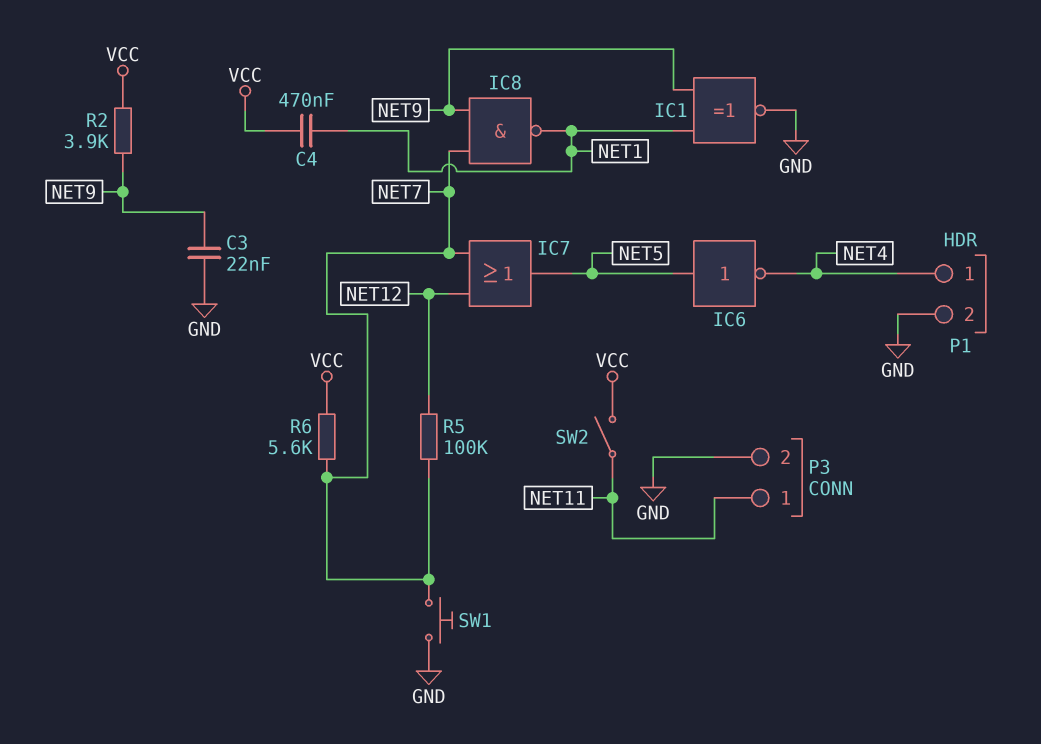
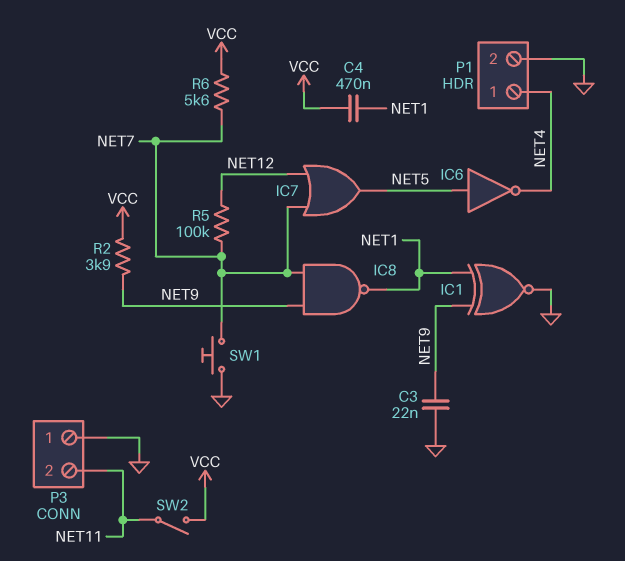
P3 pin 1: NET11 -> GND
P3 pin 2: GND -> NET11

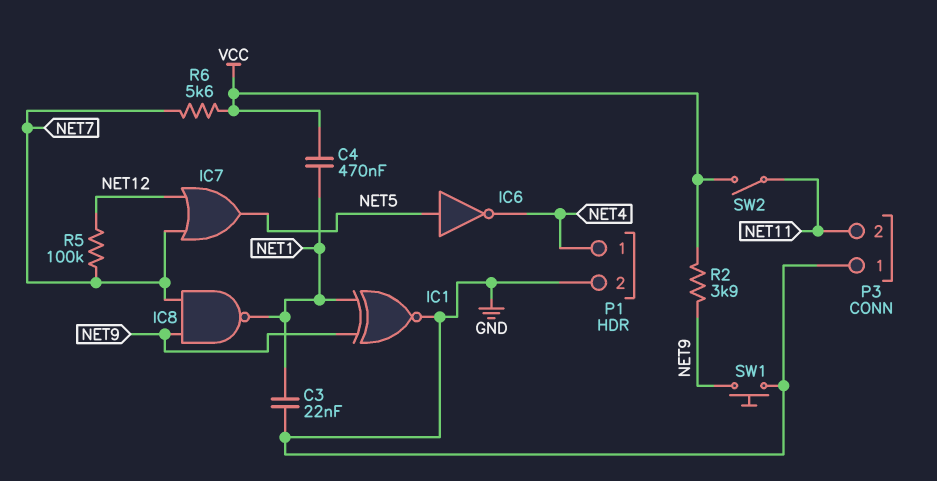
C3: 22nF (GND, NET9) -> 22nF (GND, NET1)
SW1: button (GND, NET7) -> button (GND, NET9)

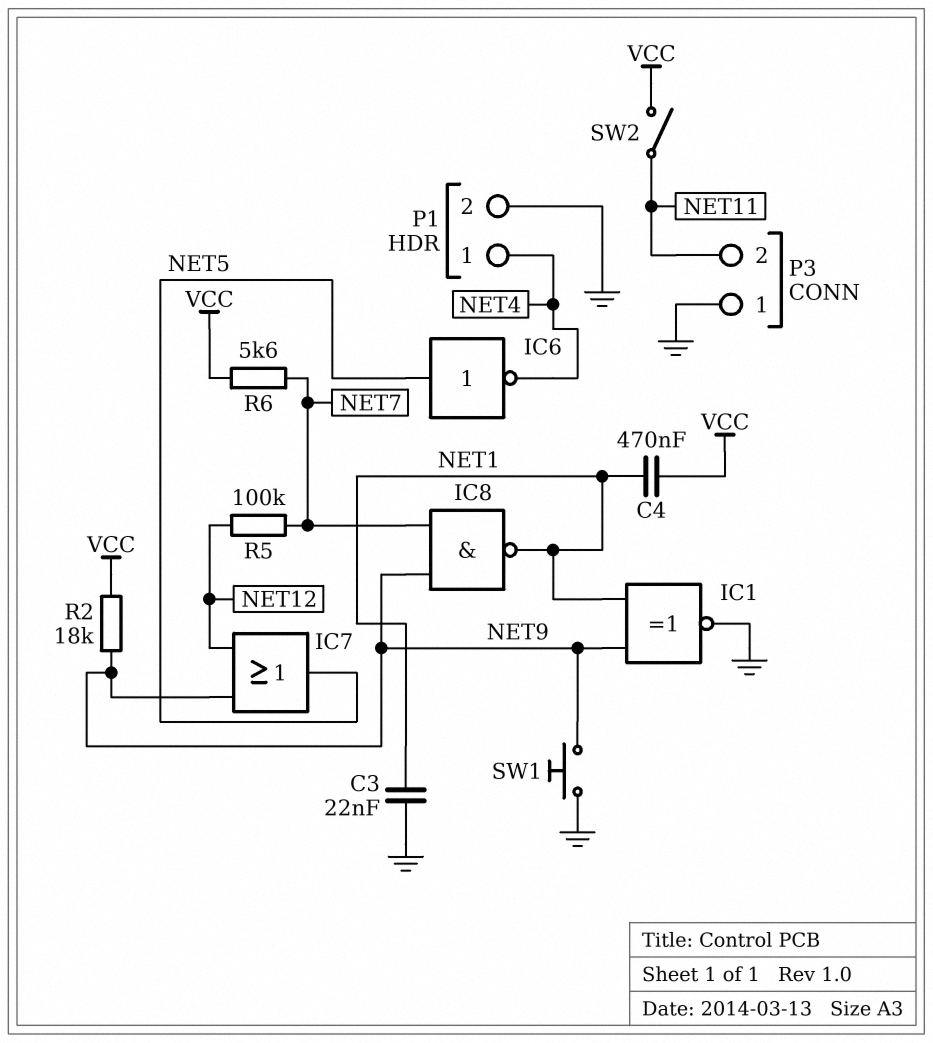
IC7: OR (in NET7, in NET12, out NET5) -> OR (in NET9, in NET12, out NET5)
R2: 3.9k (NET9, VCC) -> 18k (NET9, VCC)

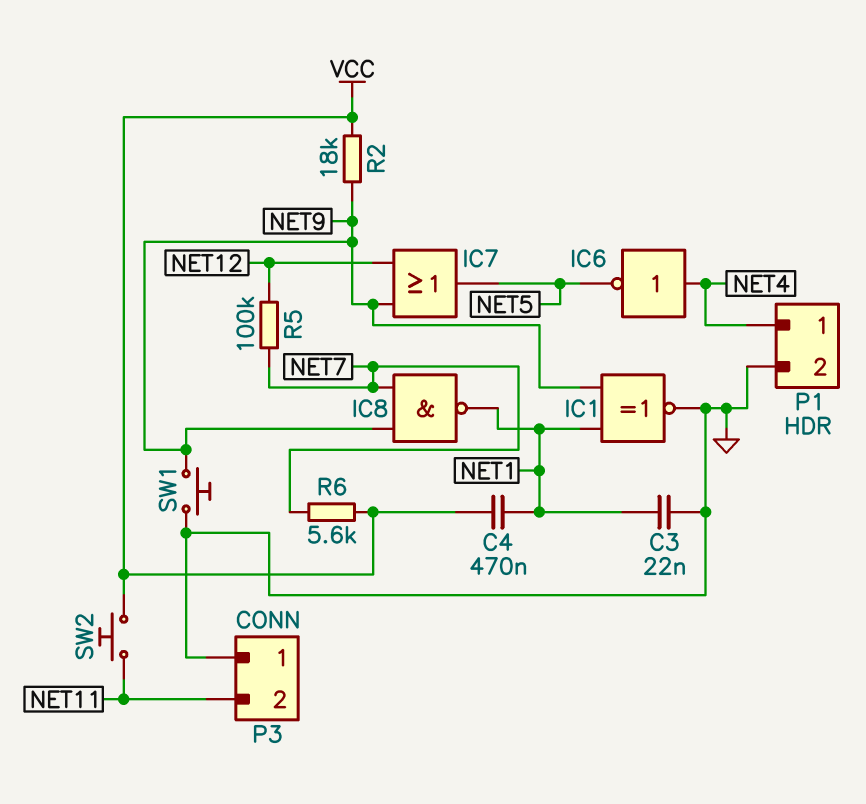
IC6: NOT (in NET5, out NET4) -> NOT (in NET4, out NET5)
SW2: switch (NET11, VCC) -> button (NET11, VCC)

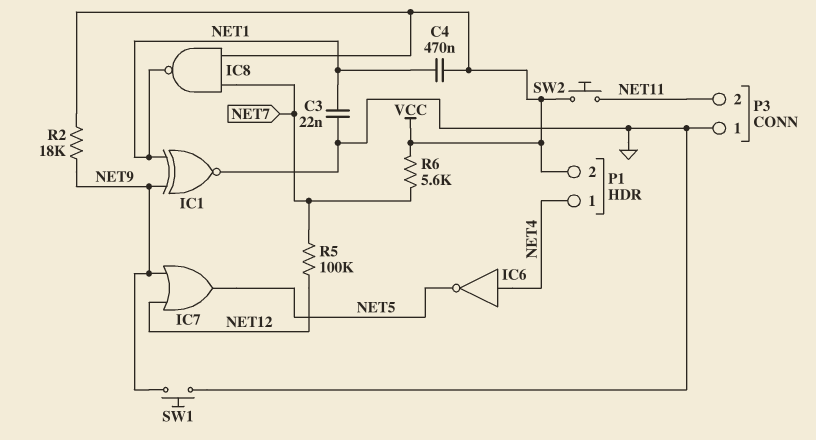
IC8: NAND (in NET7, in NET9, out NET1) -> NAND (in NET7, in VCC, out NET1)
P1 pin 2: GND -> VCC

